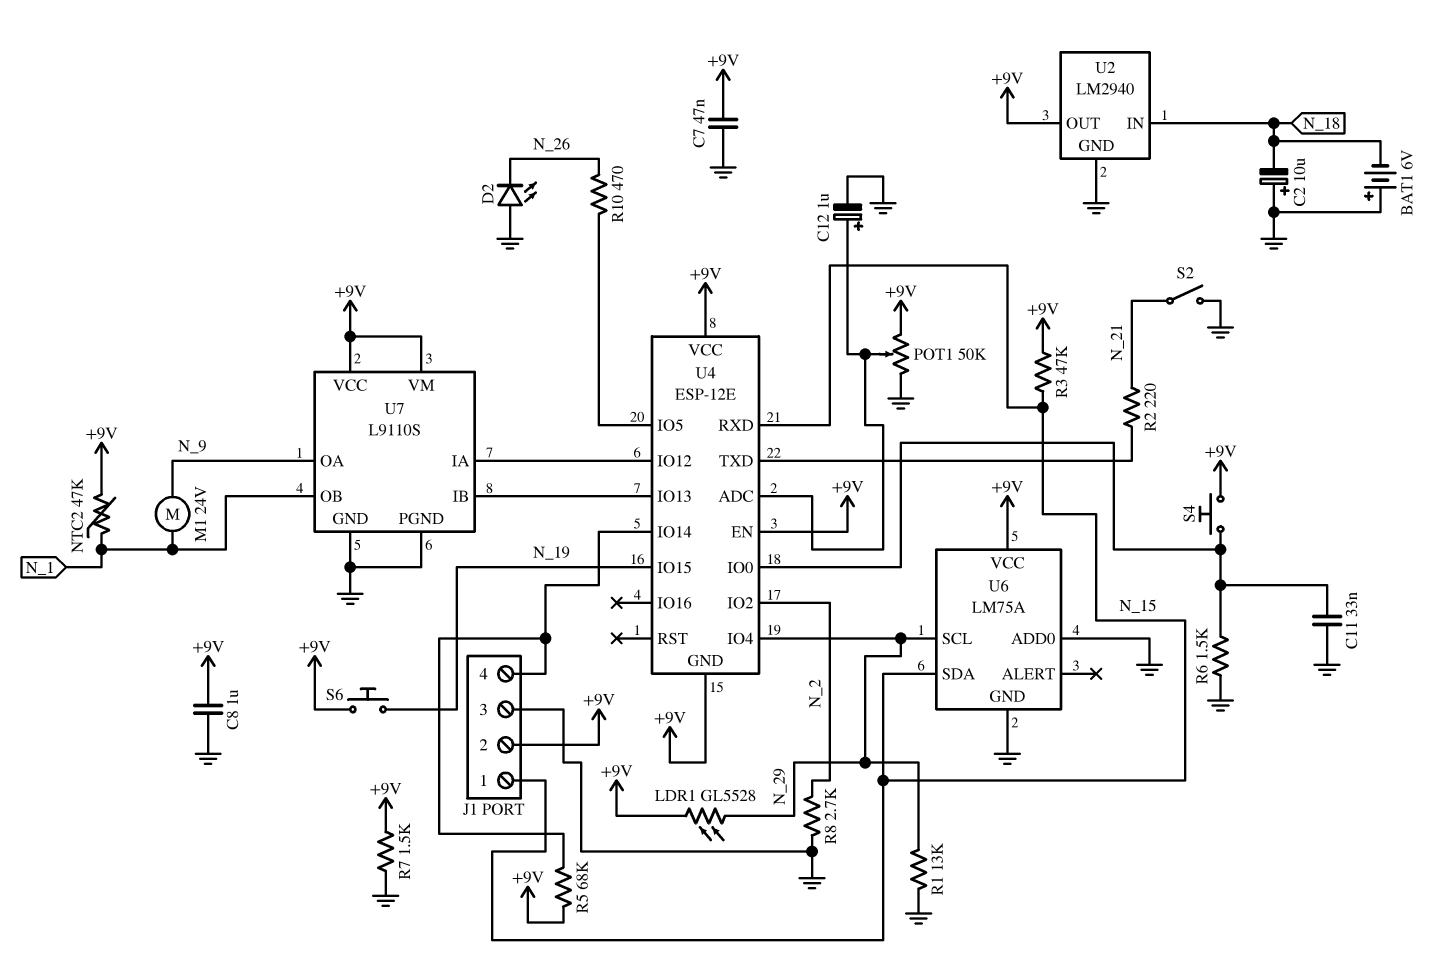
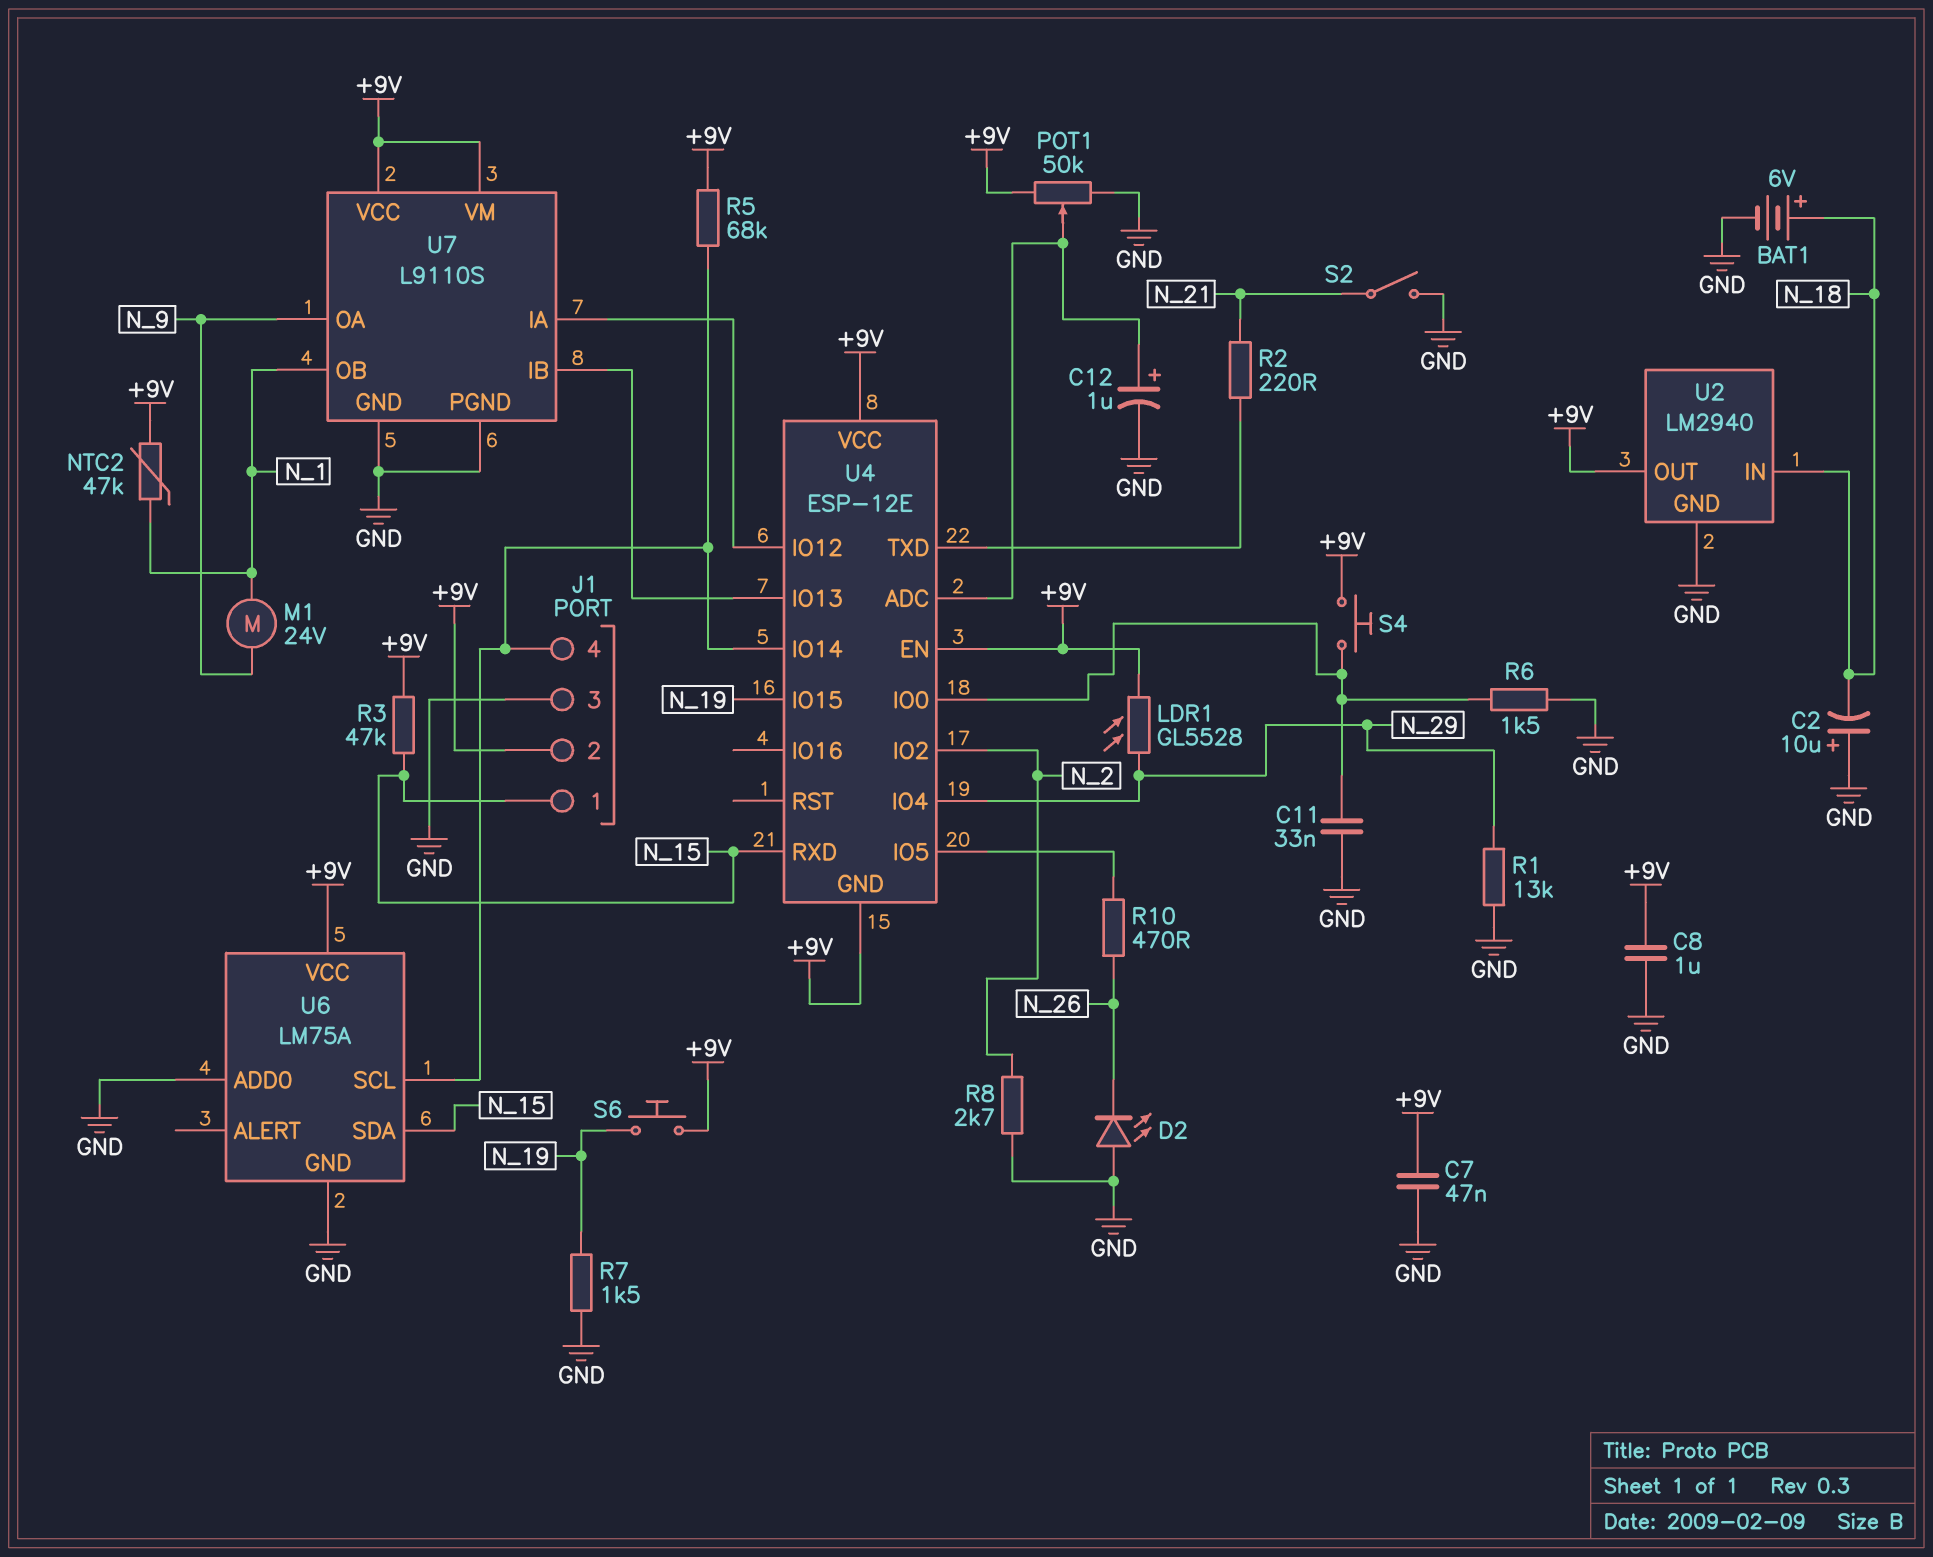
BAT1: 6V (plus GND, minus N_18) -> 6V (plus N_18, minus GND)
R7: 1.5k (+9V, GND) -> 1.5k (GND, N_19)
U6 pin SCL: N_29 -> J1/4

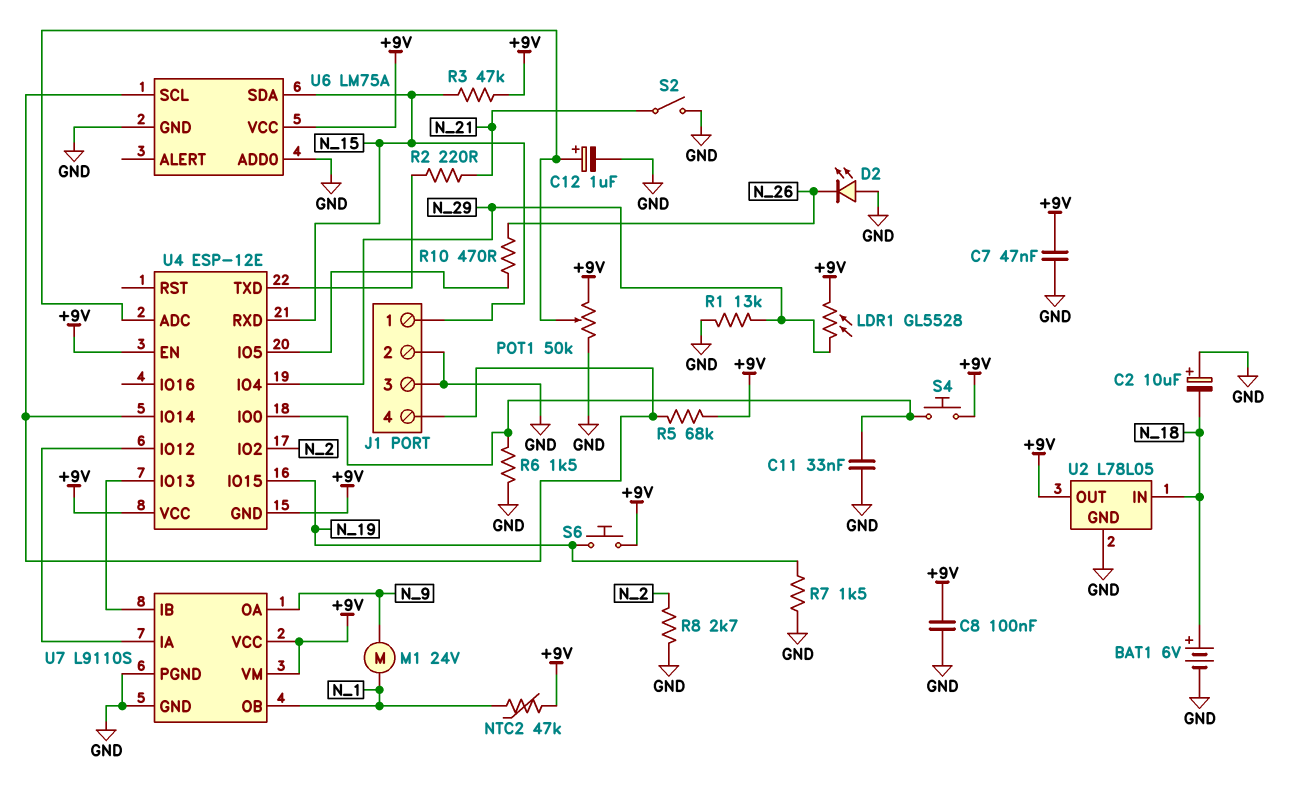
C8: 1uF (+9V, GND) -> 100nF (+9V, GND)
J1 pin 2: +9V -> GND
U2: LM2940 -> L78L05

